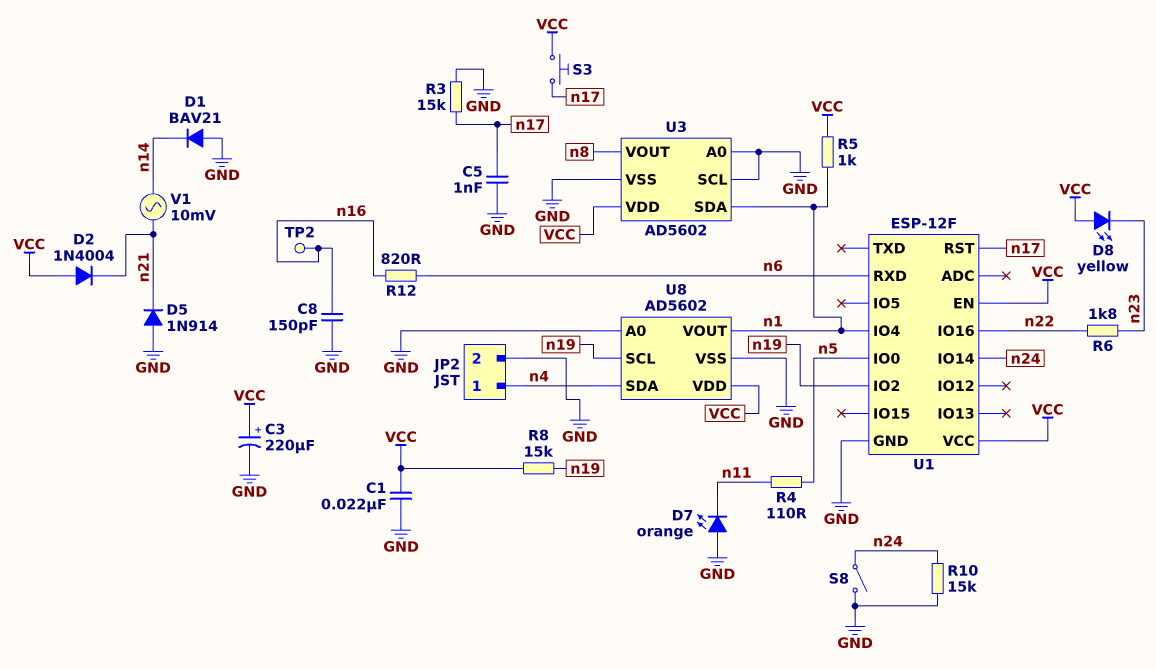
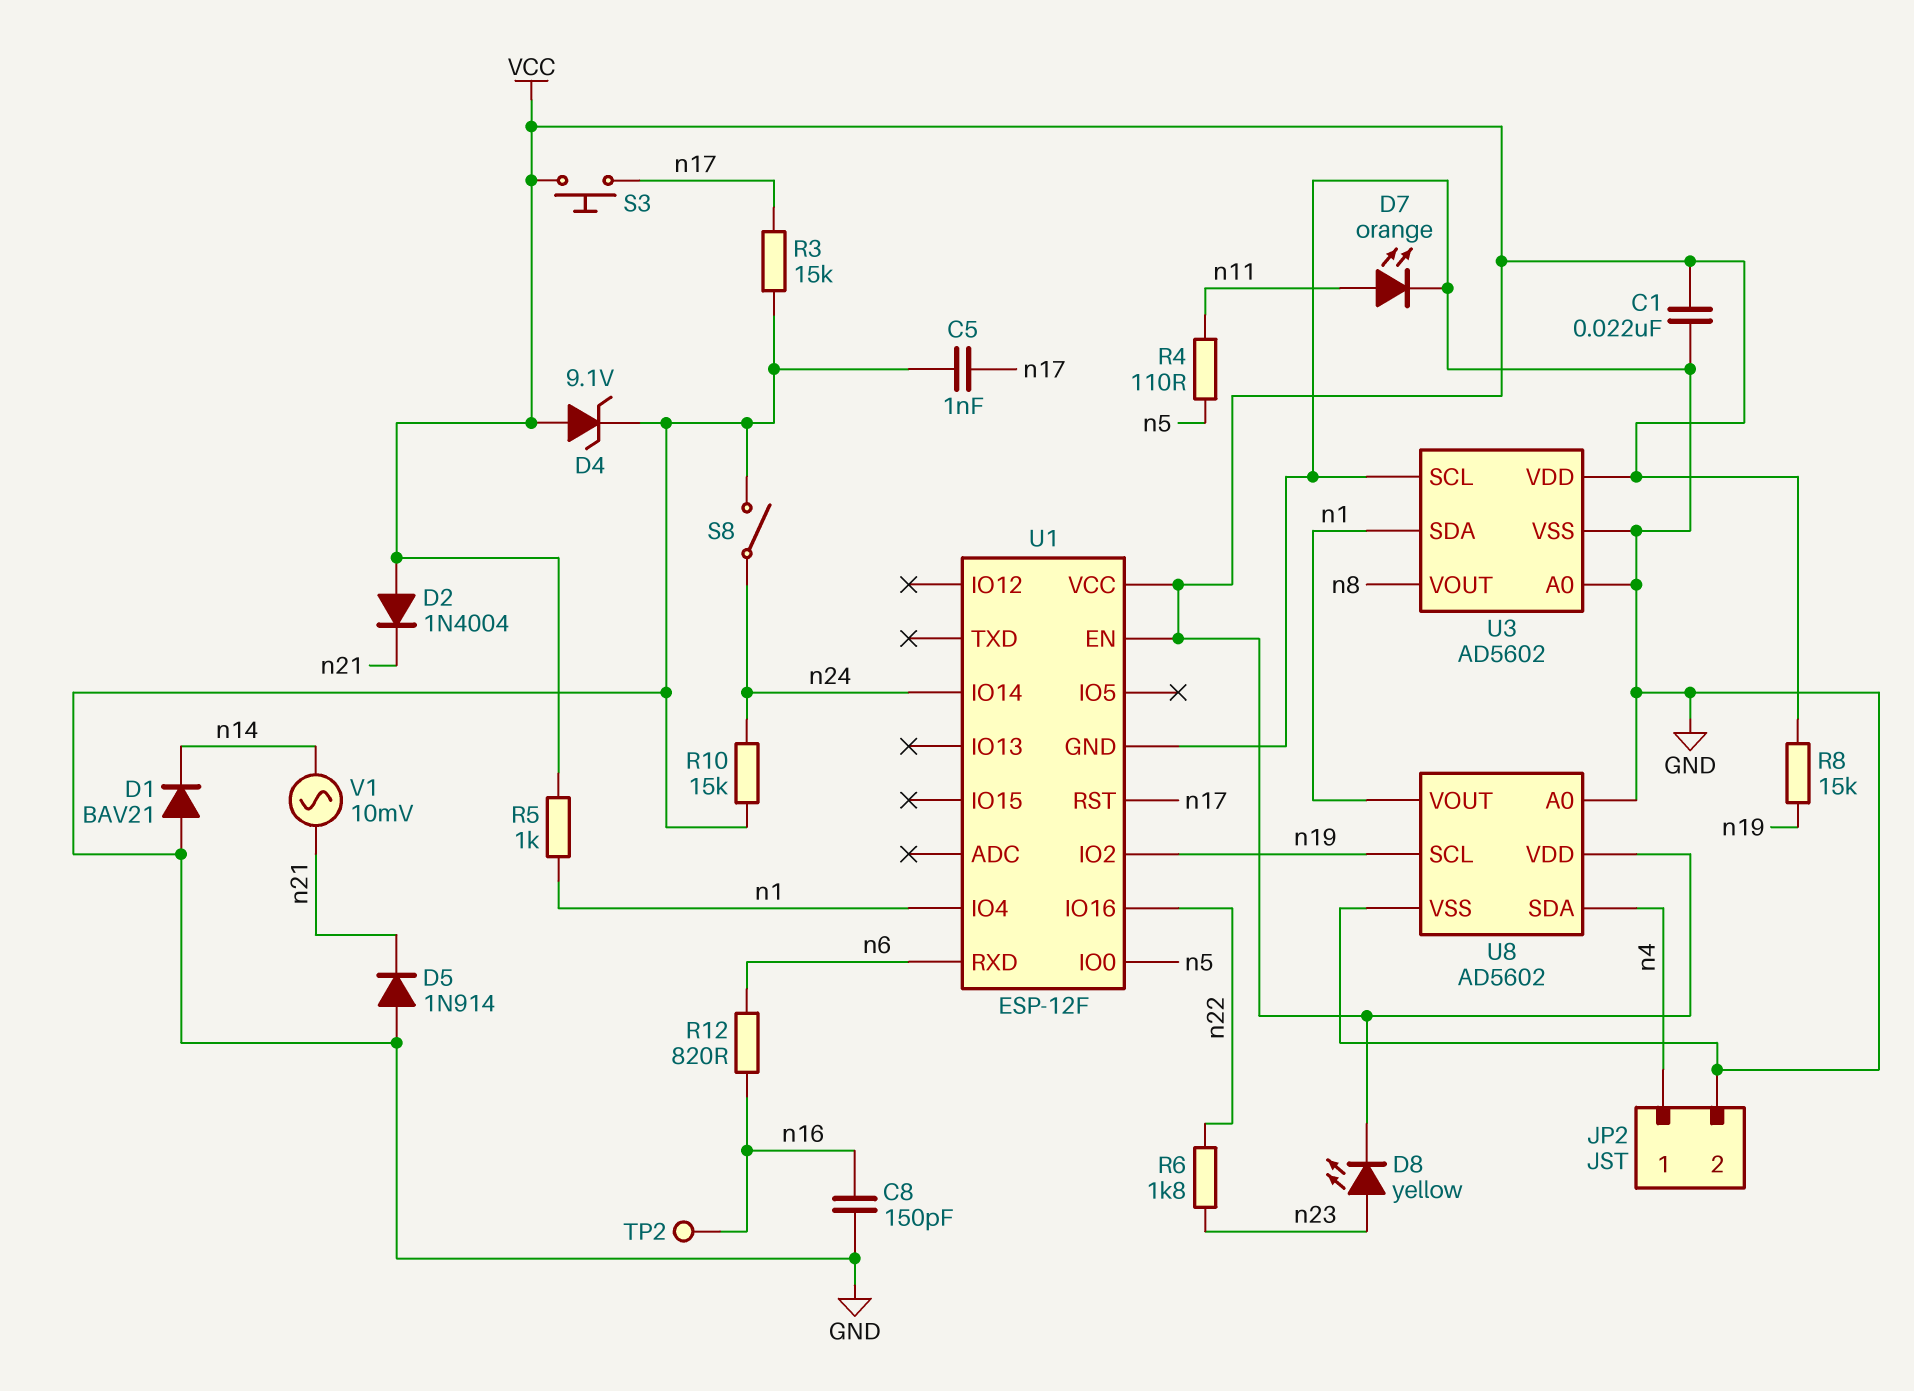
C3: 220uF (plus VCC, minus GND) -> none
D4: none -> zener 9.1V (A VCC, K GND)
D7: LED orange (A GND, K n11) -> LED orange (A n11, K GND)
D8: LED yellow (A VCC, K n23) -> LED yellow (A n23, K VCC)

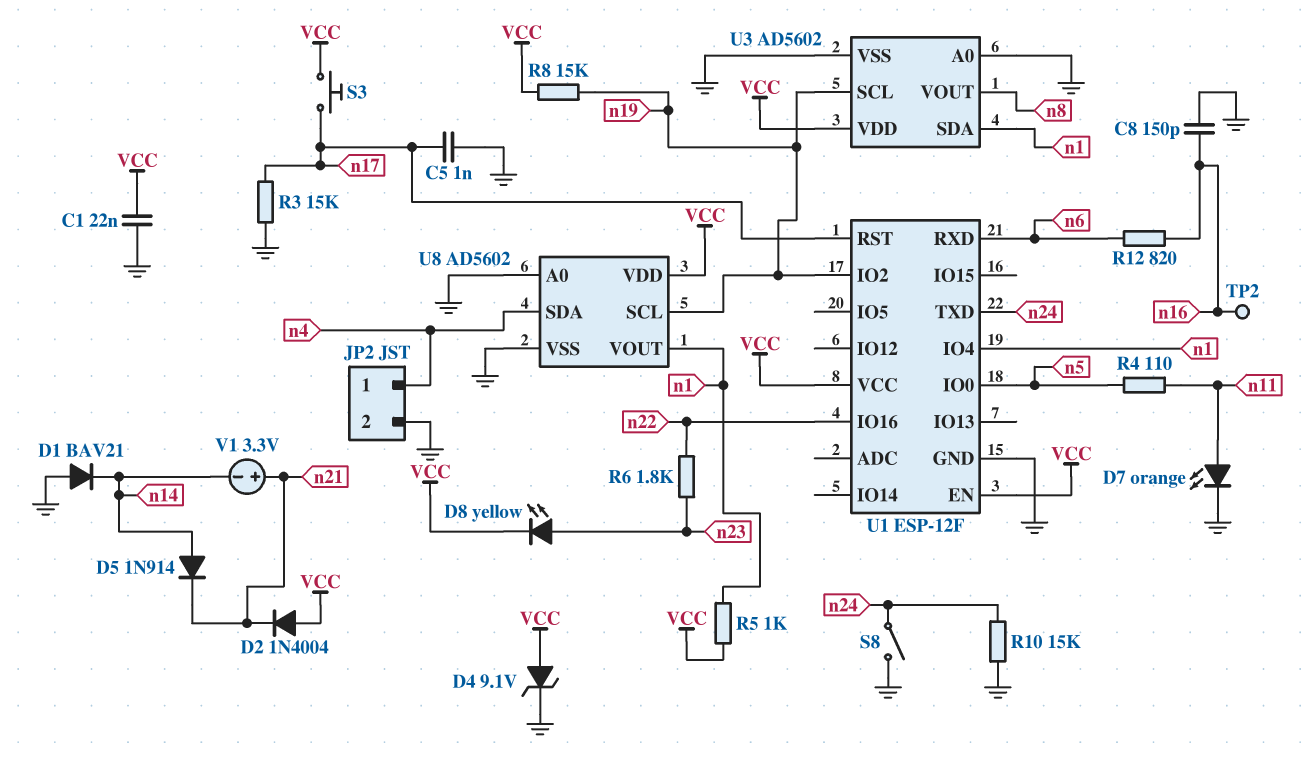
D5: diode 1N914 (A GND, K n21) -> diode 1N914 (A n14, K n21)
U1 pin IO14: n24 -> none
U1 pin TXD: none -> n24
U3 pin SCL: GND -> n19
V1: AC 10mV (n14, n21) -> 3.3V (plus n21, minus n14)

